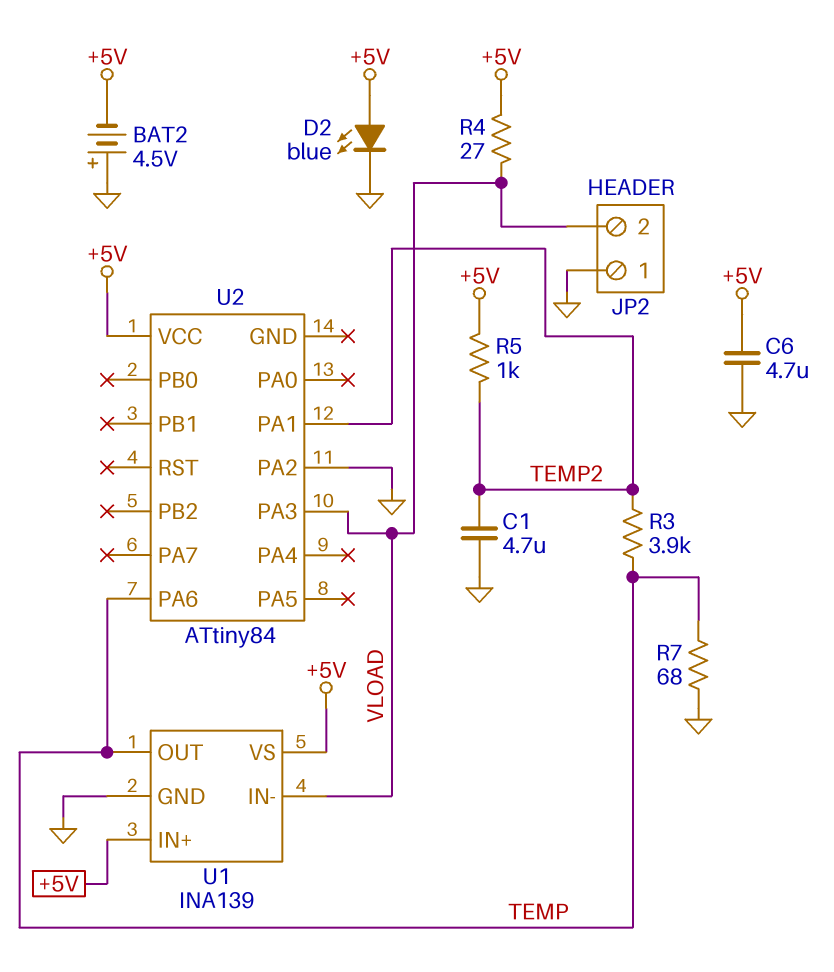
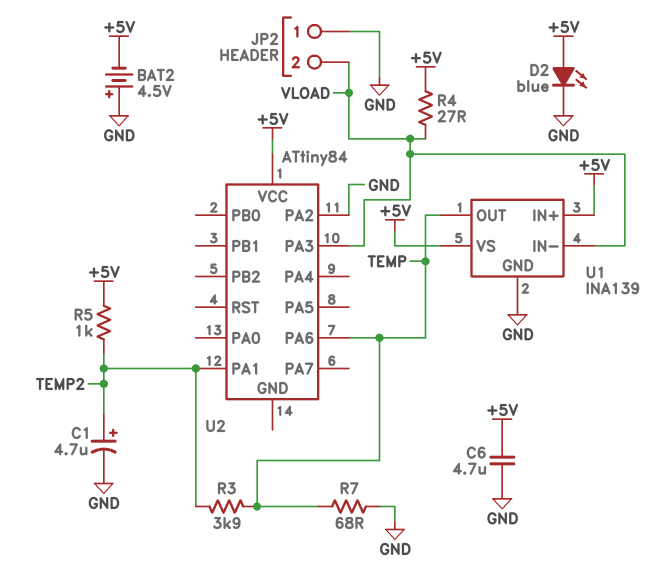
C1: 4.7uF (GND, TEMP2) -> 4.7uF (plus TEMP2, minus GND)

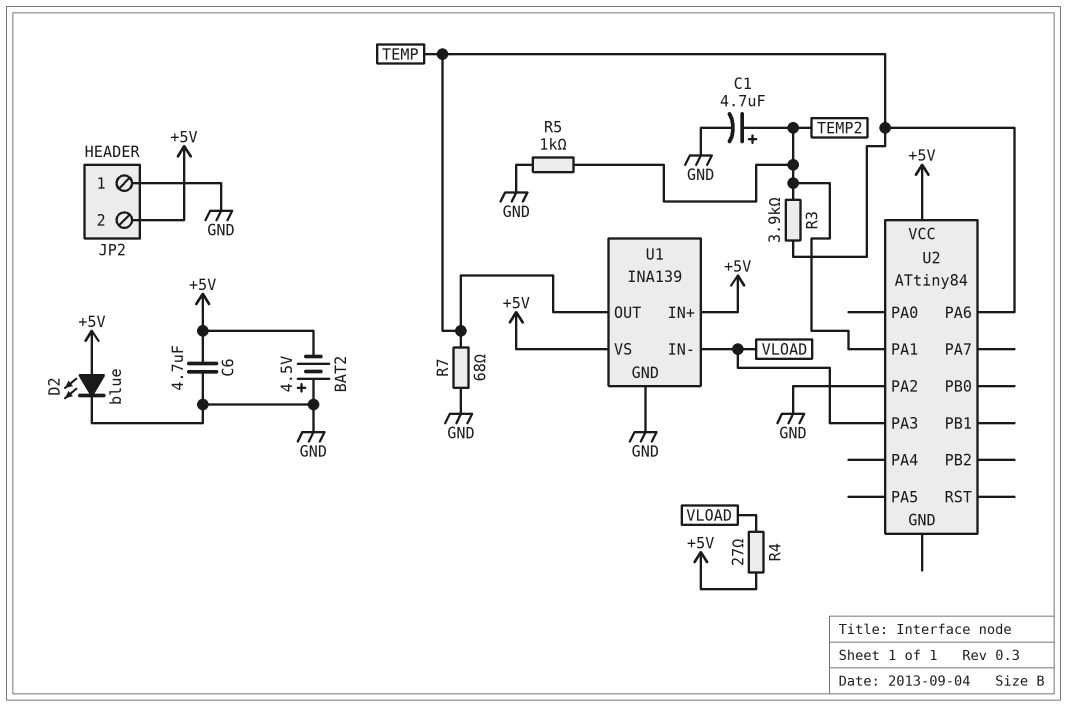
JP2 pin 2: VLOAD -> +5V
R5: 1k (+5V, TEMP2) -> 1k (GND, TEMP2)

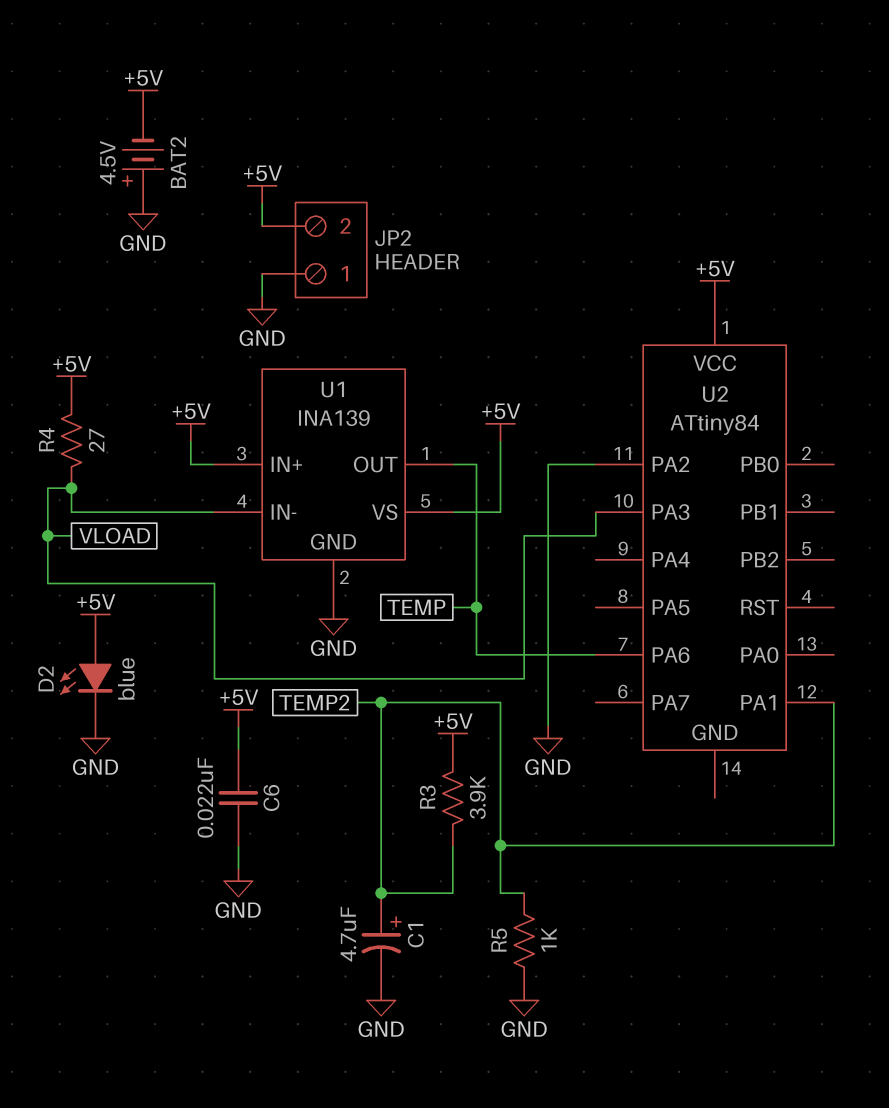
C6: 4.7uF (+5V, GND) -> 22nF (+5V, GND)
R3: 3.9k (TEMP, TEMP2) -> 3.9k (+5V, TEMP2)
R7: 68 (GND, TEMP) -> none

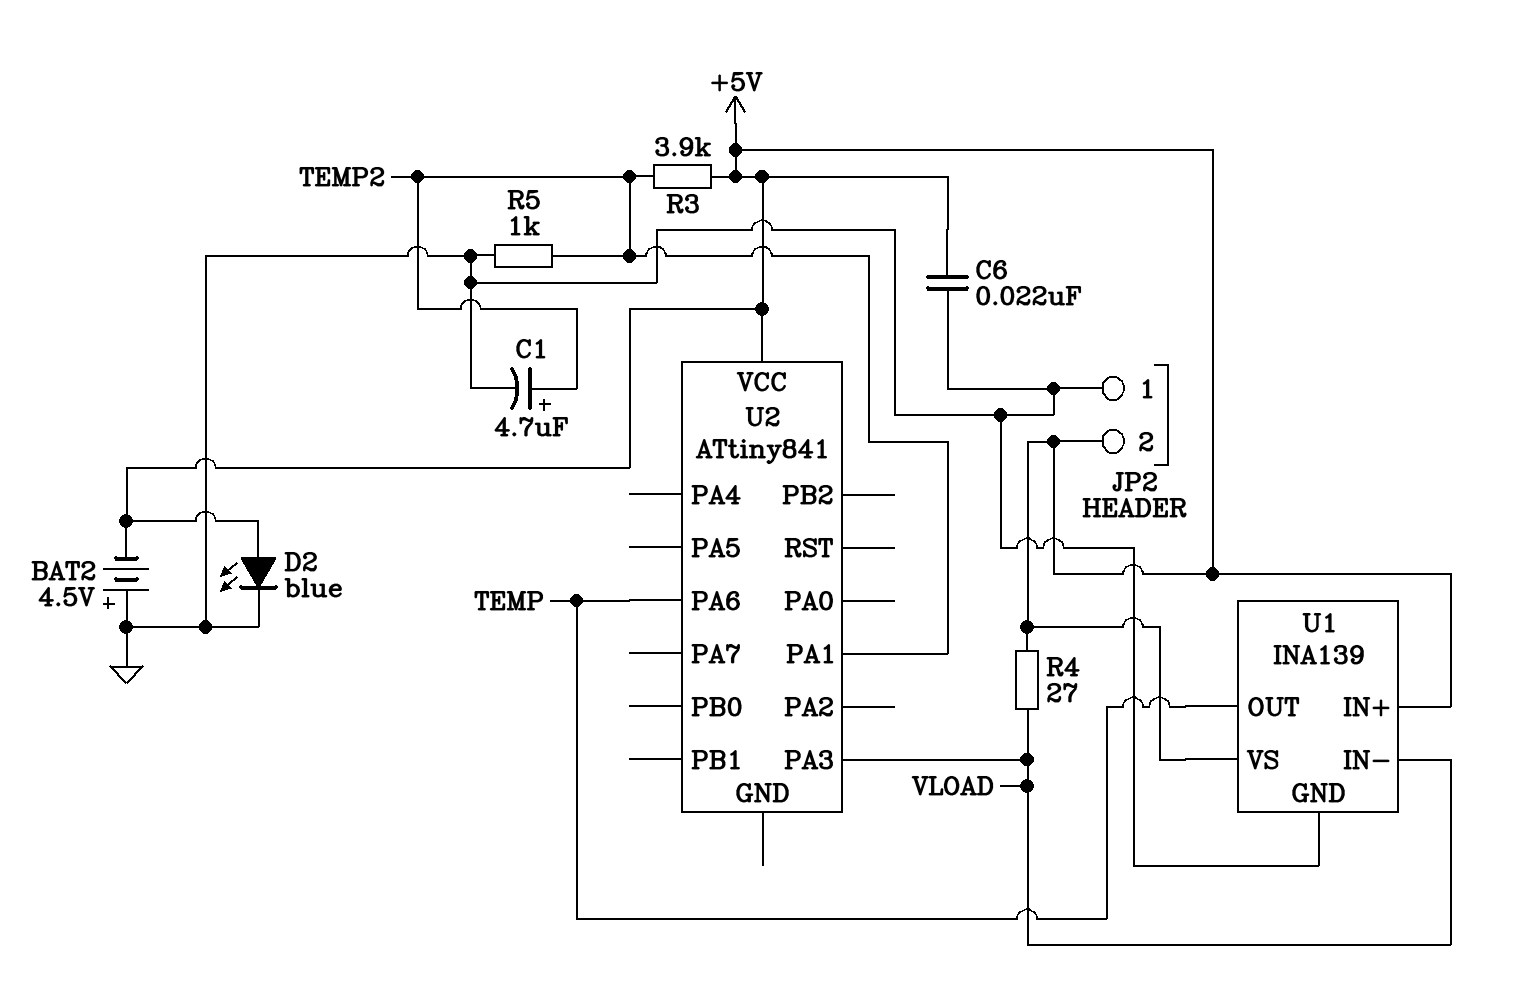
U2: ATtiny84 -> ATtiny841
U2 pin PA2: GND -> none

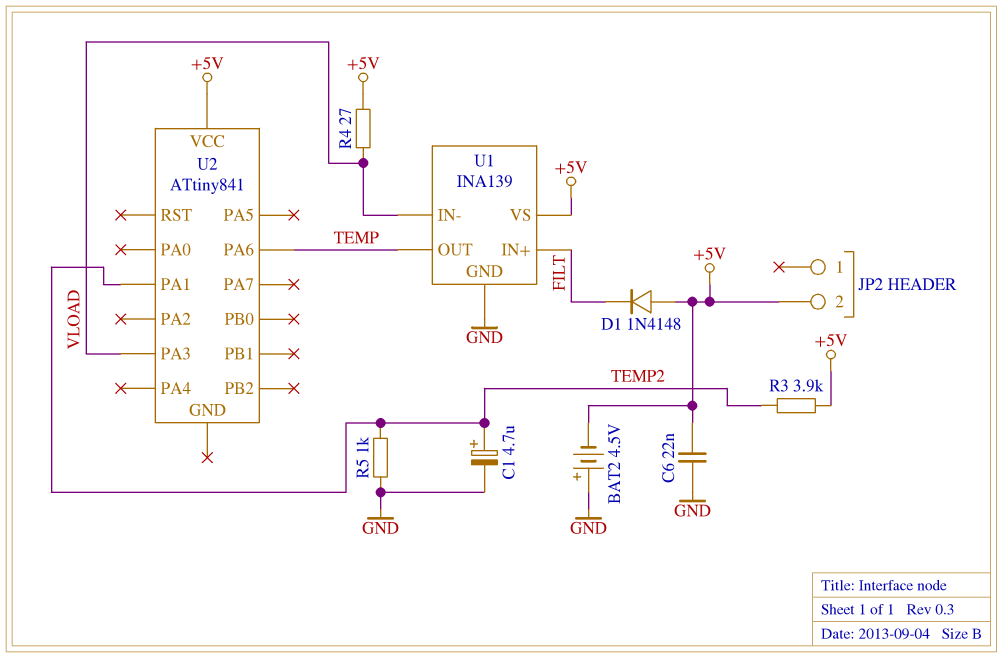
D1: none -> diode 1N4148 (A +5V, K FILT)
D2: LED blue (A +5V, K GND) -> none
JP2 pin 1: GND -> none
U1 pin IN+: +5V -> FILT

